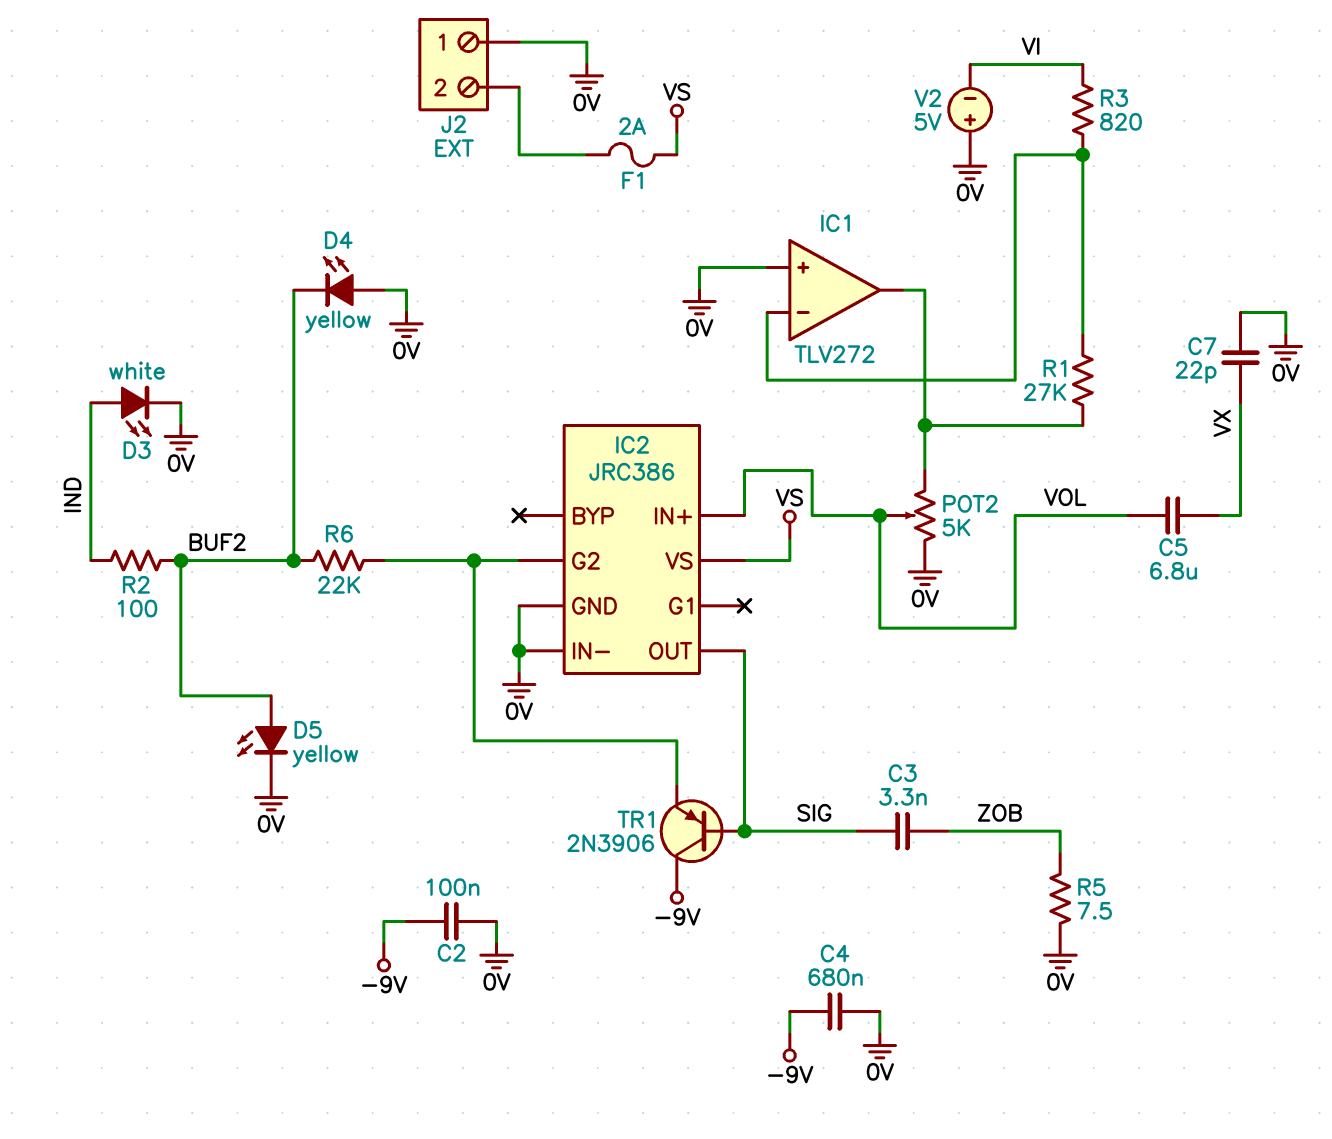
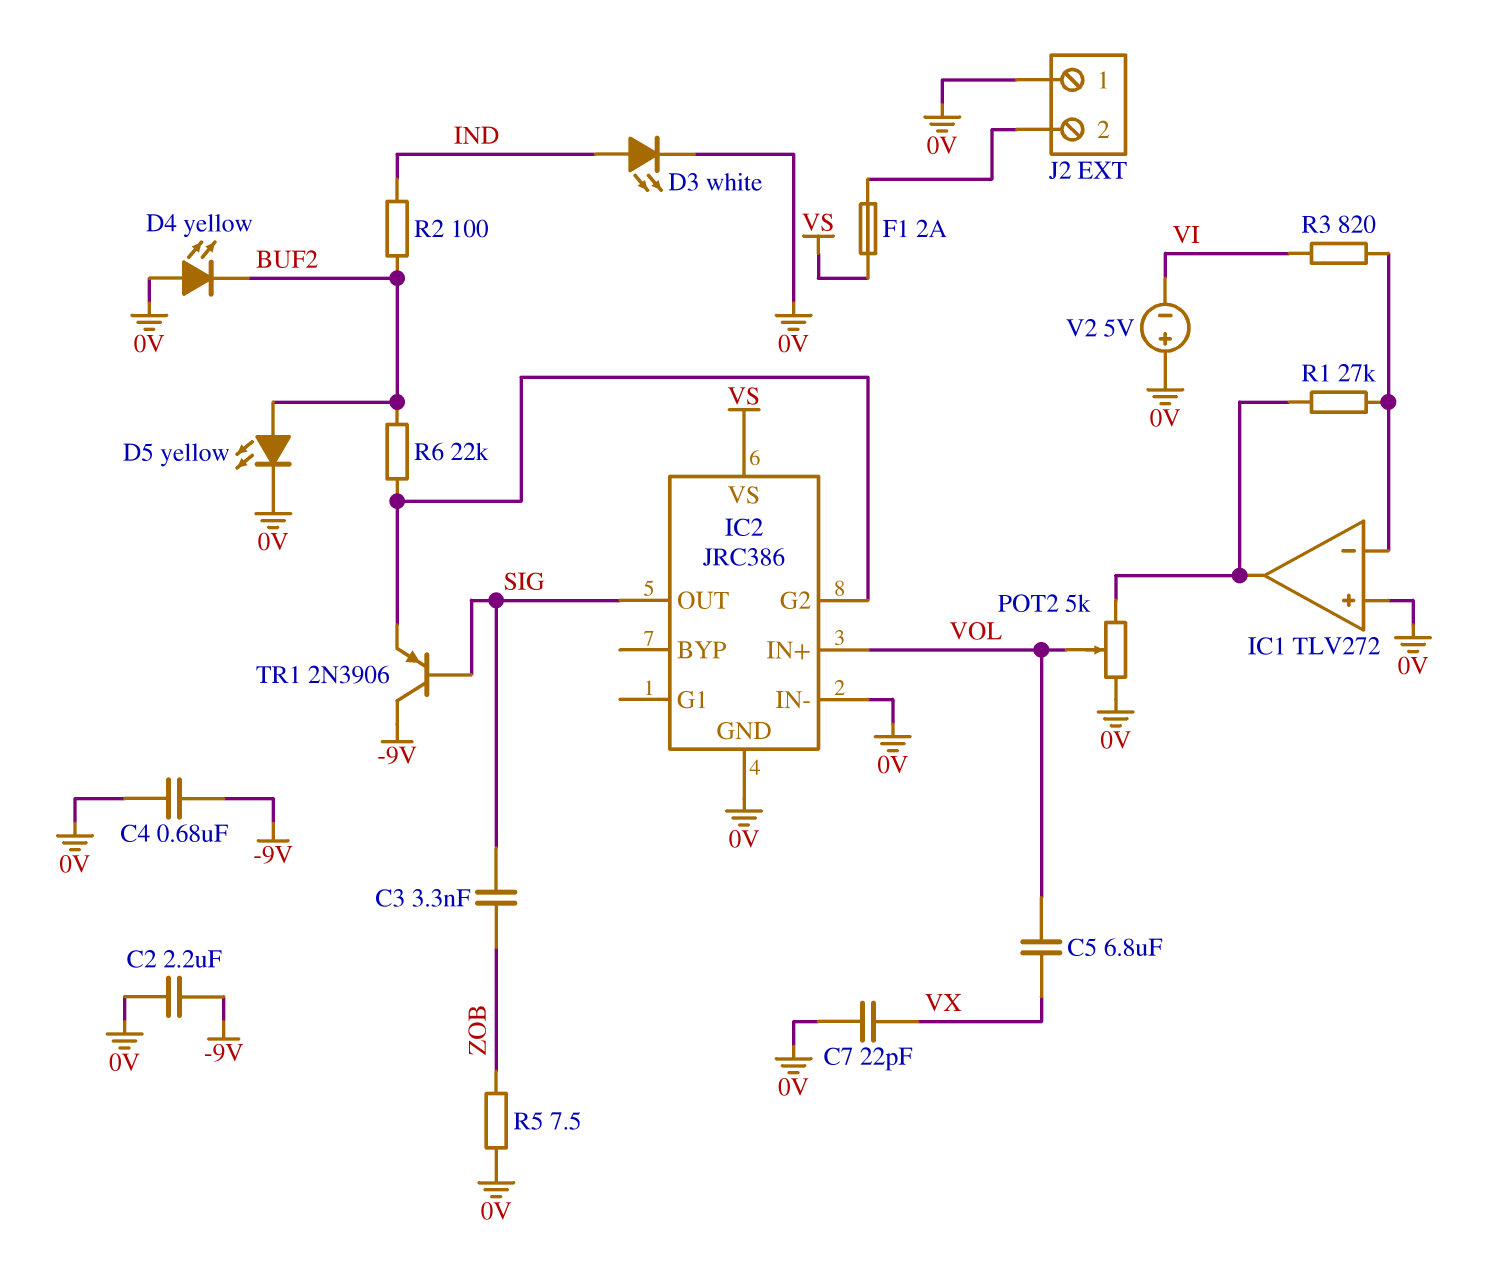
C2: 100nF (-9V, 0V) -> 2.2uF (-9V, 0V)

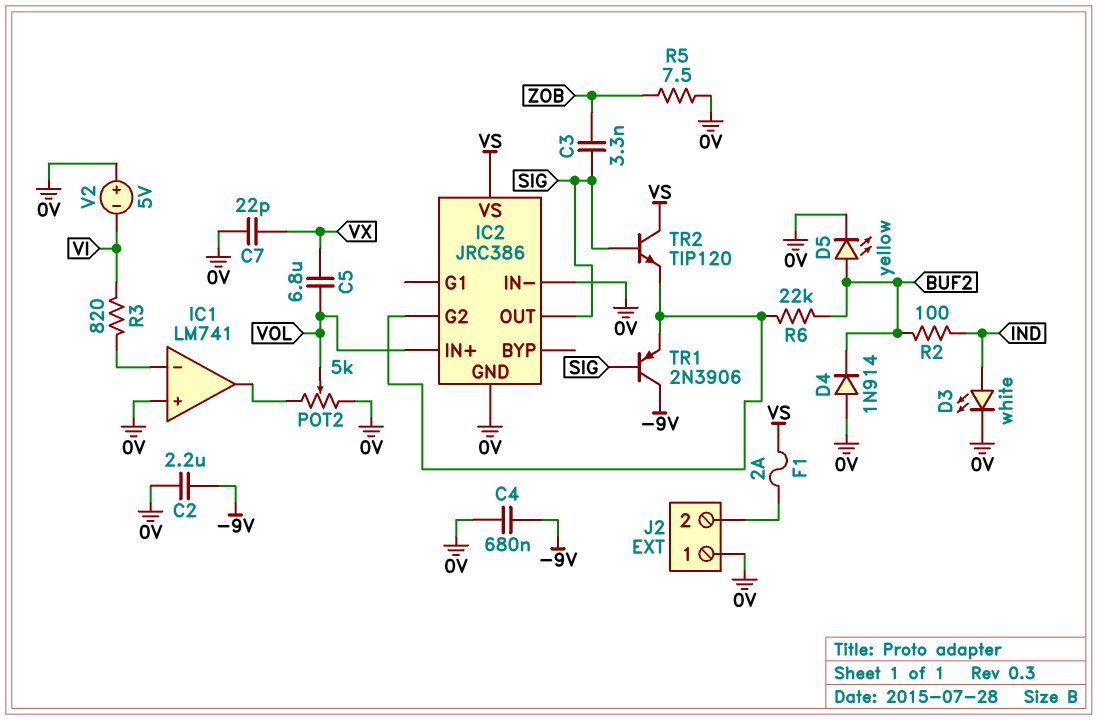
D4: LED yellow (A 0V, K BUF2) -> diode 1N914 (A 0V, K BUF2)
IC1: TLV272 -> LM741
R1: 27k (IC1/in-, IC1/out) -> none
TR2: none -> NPN TIP120 (B SIG, C VS, E IC2/G2)

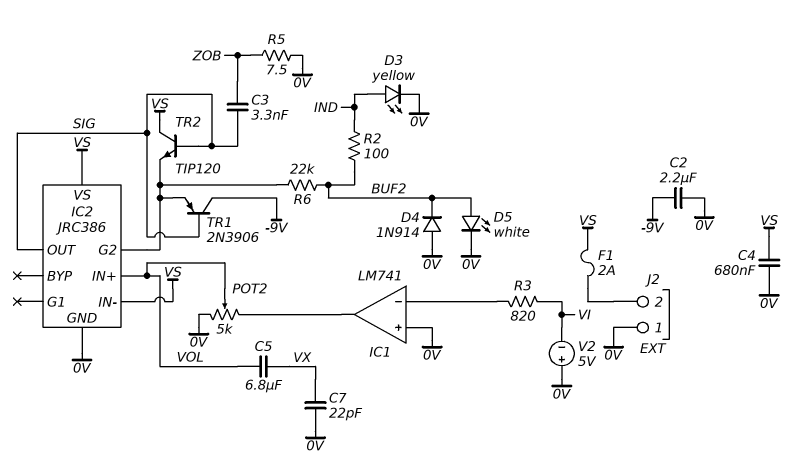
C4: 680nF (-9V, 0V) -> 680nF (0V, VS)
D3: LED white (A IND, K 0V) -> LED yellow (A IND, K 0V)
D5: LED yellow (A BUF2, K 0V) -> LED white (A BUF2, K 0V)
IC2 pin IN-: 0V -> VS

